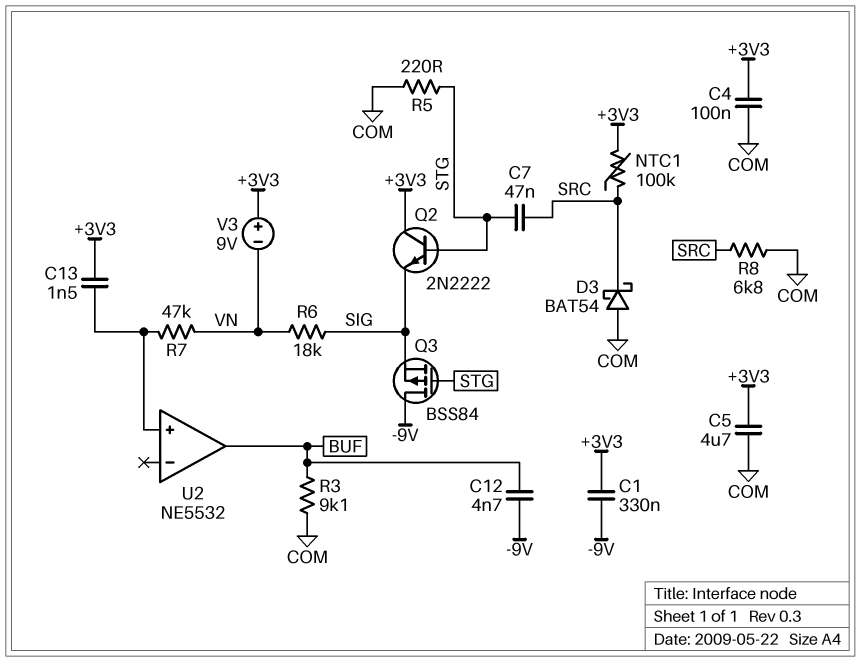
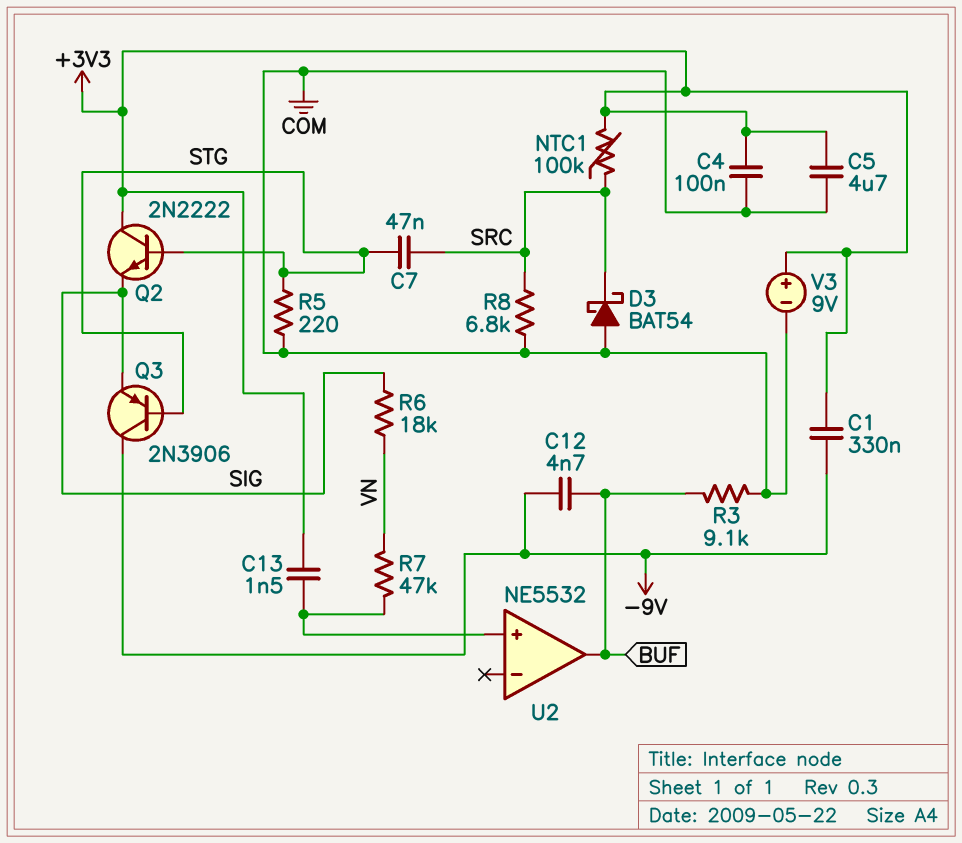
Q3: PMOS BSS84 (G STG, D -9V, S SIG) -> PNP 2N3906 (B STG, C -9V, E SIG)
V3: 9V (plus +3V3, minus VN) -> 9V (plus +3V3, minus COM)

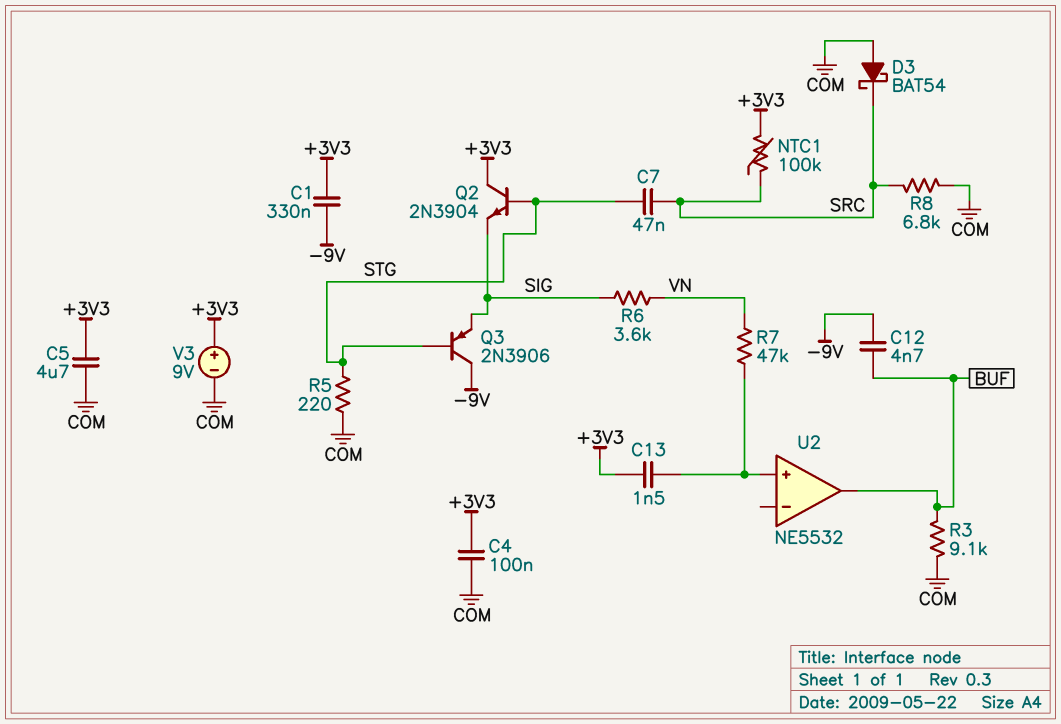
Q2: NPN 2N2222 (B STG, C +3V3, E SIG) -> NPN 2N3904 (B STG, C +3V3, E SIG)
R6: 18k (SIG, VN) -> 3.6k (SIG, VN)

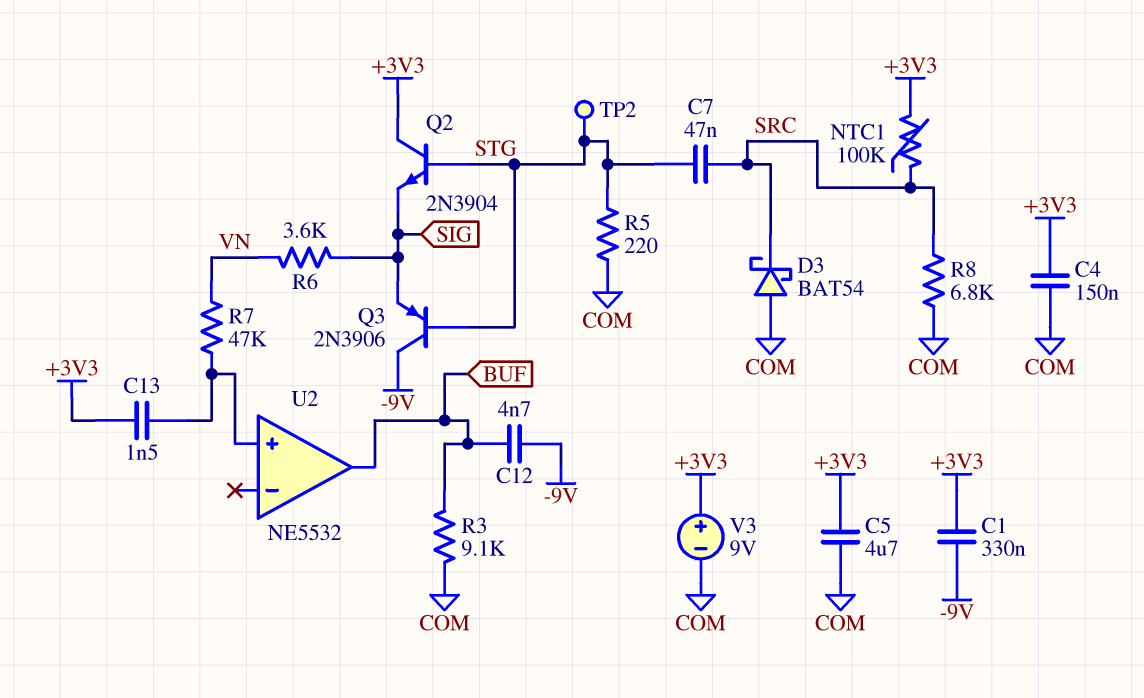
C4: 100nF (+3V3, COM) -> 150nF (+3V3, COM)
TP2: none -> test point (STG)

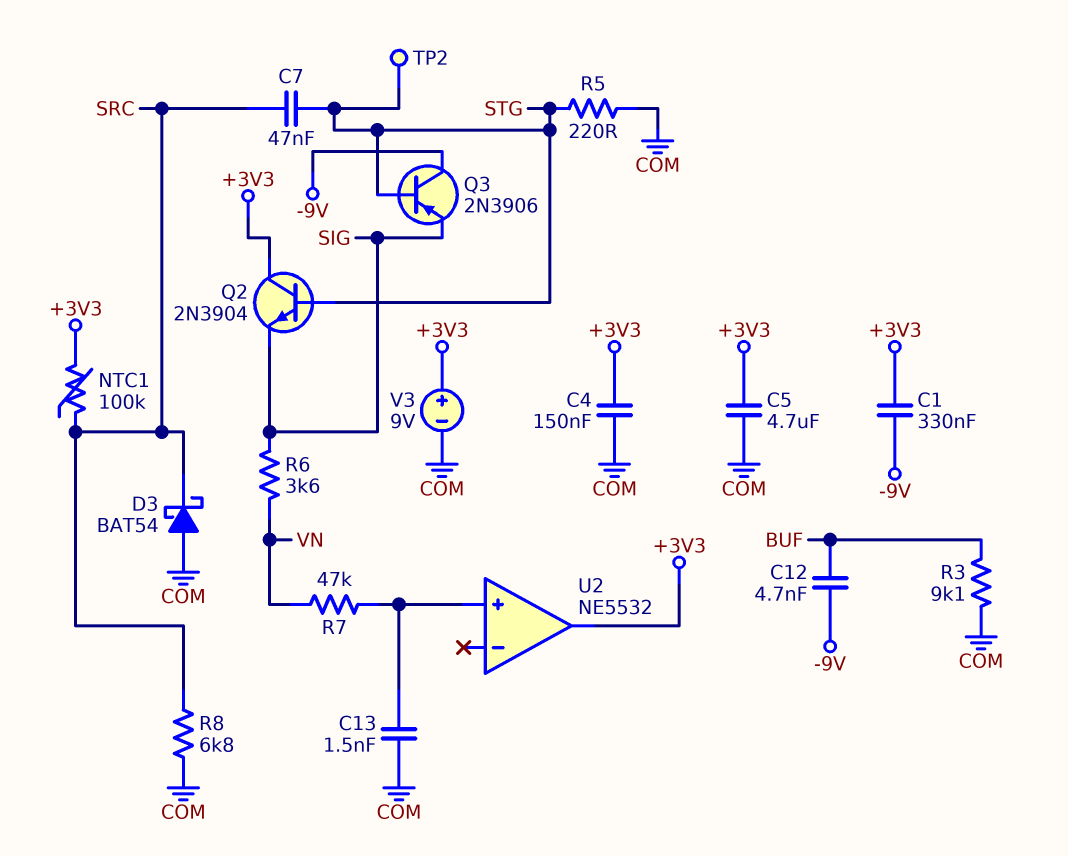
C13: 1.5nF (+3V3, U2/in+) -> 1.5nF (COM, U2/in+)
U2 pin out: BUF -> +3V3

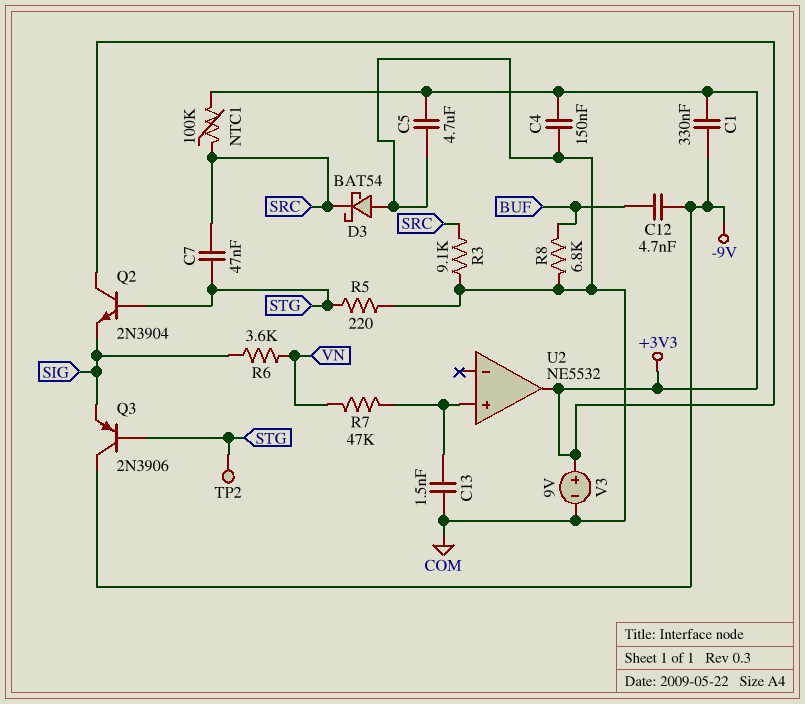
R3: 9.1k (BUF, COM) -> 9.1k (COM, SRC)
R8: 6.8k (COM, SRC) -> 6.8k (BUF, COM)

